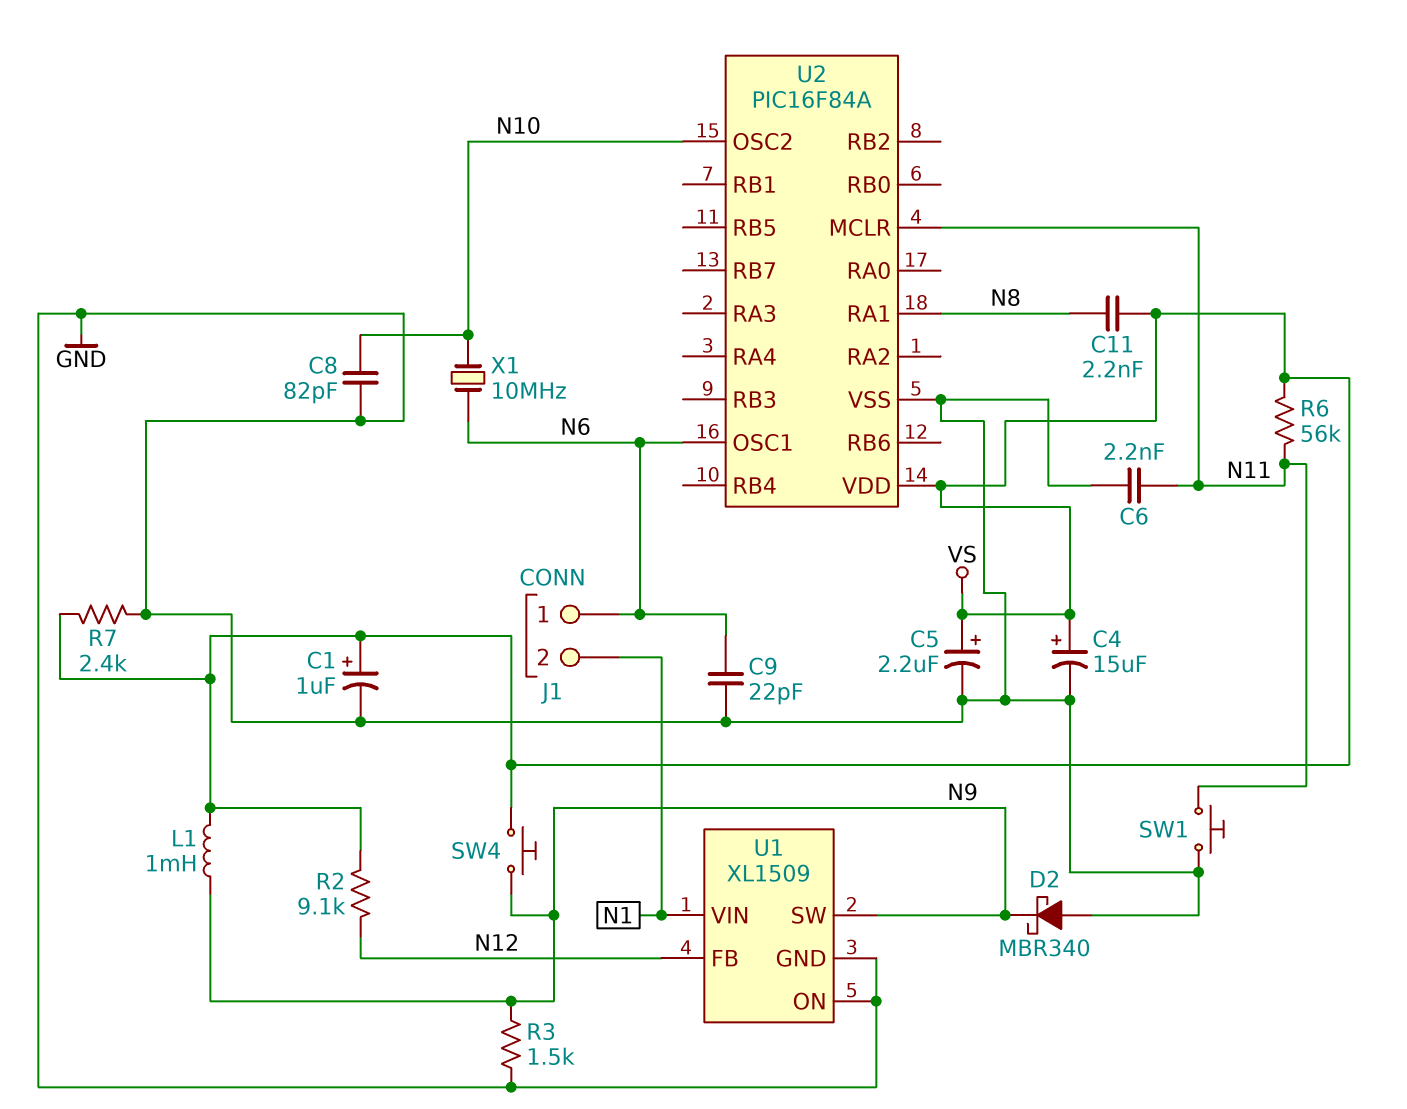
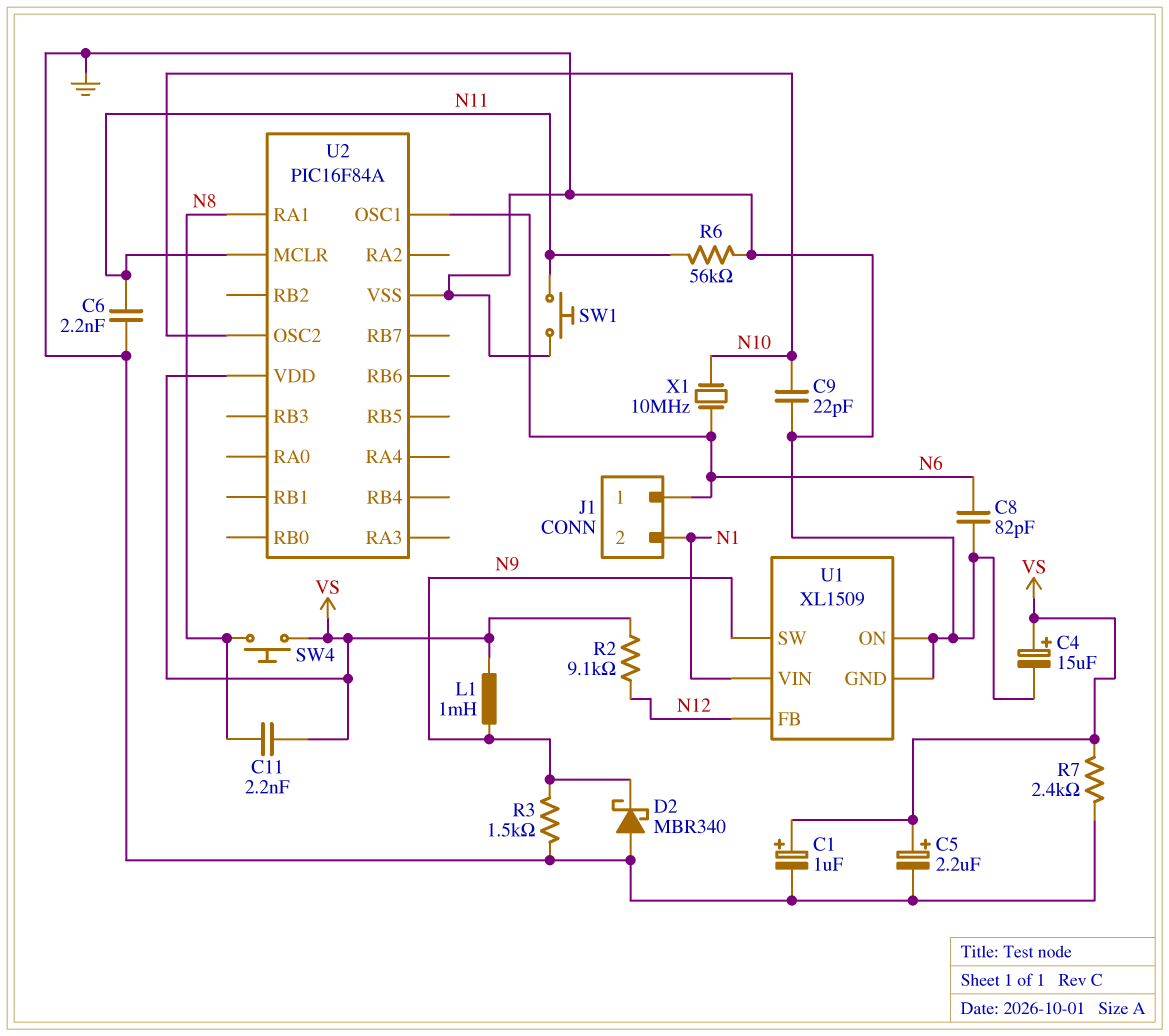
C8: 82pF (GND, N10) -> 82pF (GND, N6)
C9: 22pF (GND, N6) -> 22pF (GND, N10)
R6: 56k (N11, VS) -> 56k (GND, N11)
SW4: button (N9, VS) -> button (N8, VS)

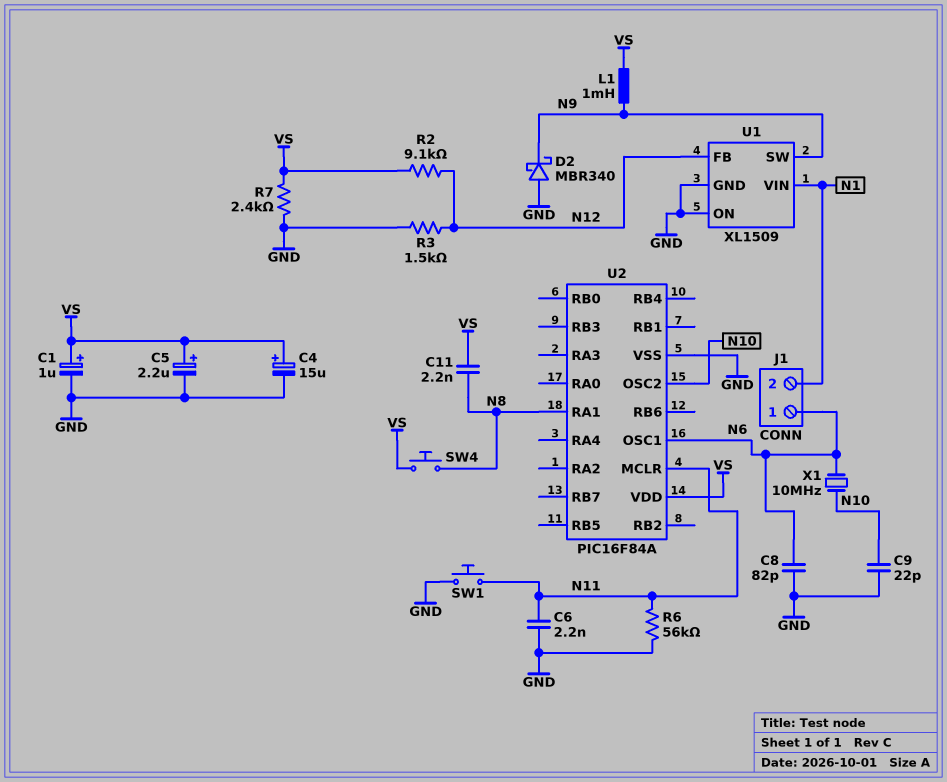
R3: 1.5k (GND, N9) -> 1.5k (GND, N12)

